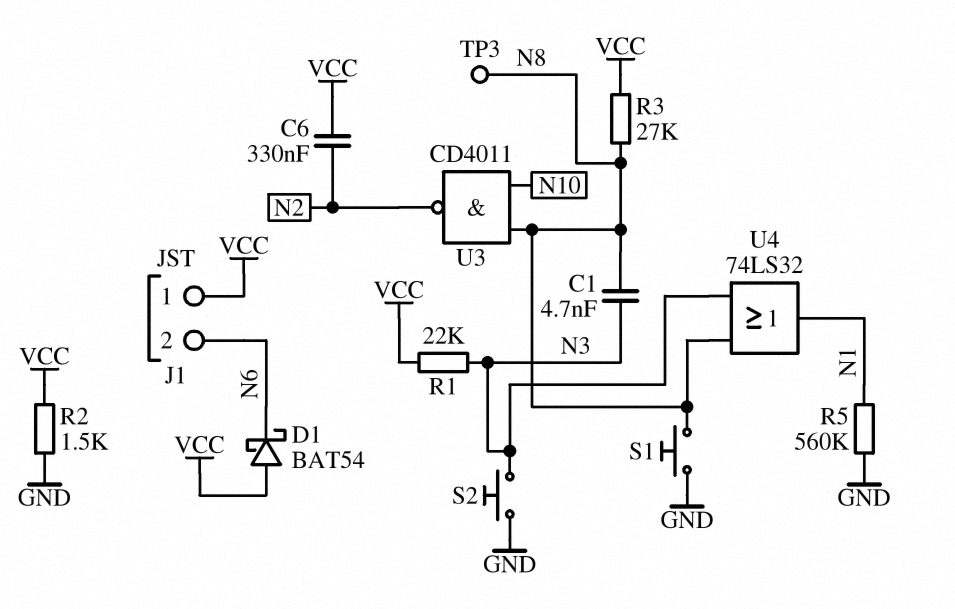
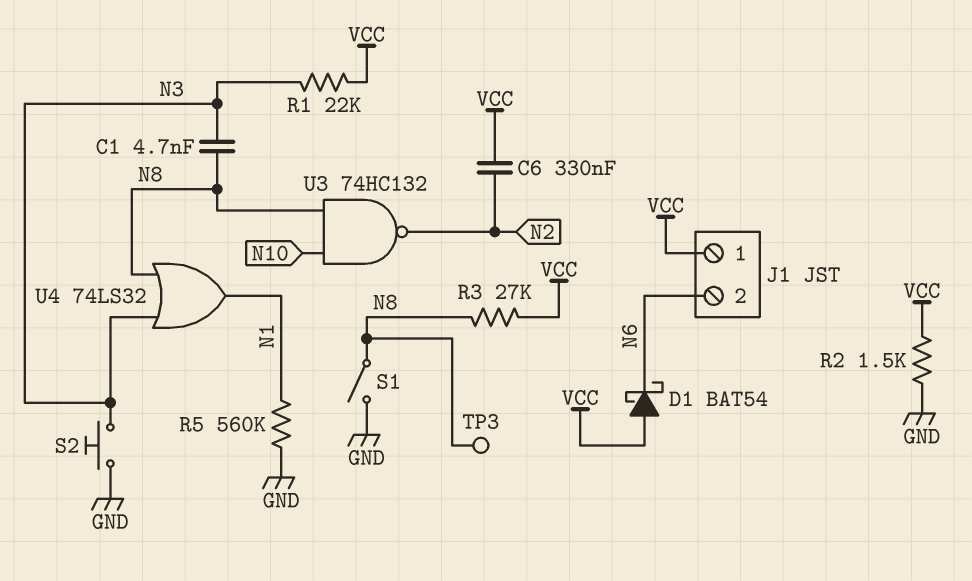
S1: button (GND, N8) -> switch (GND, N8)
U3: NAND CD4011 (in N8, in N10, out N2) -> NAND 74HC132 (in N8, in N10, out N2)

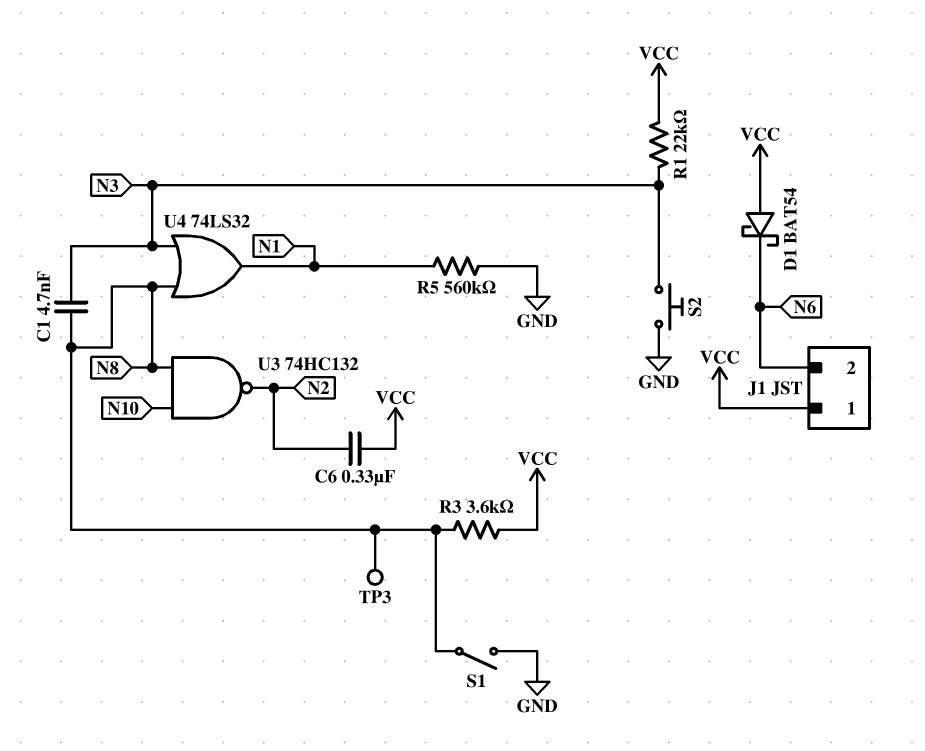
R2: 1.5k (GND, VCC) -> none
R3: 27k (N8, VCC) -> 3.6k (N8, VCC)

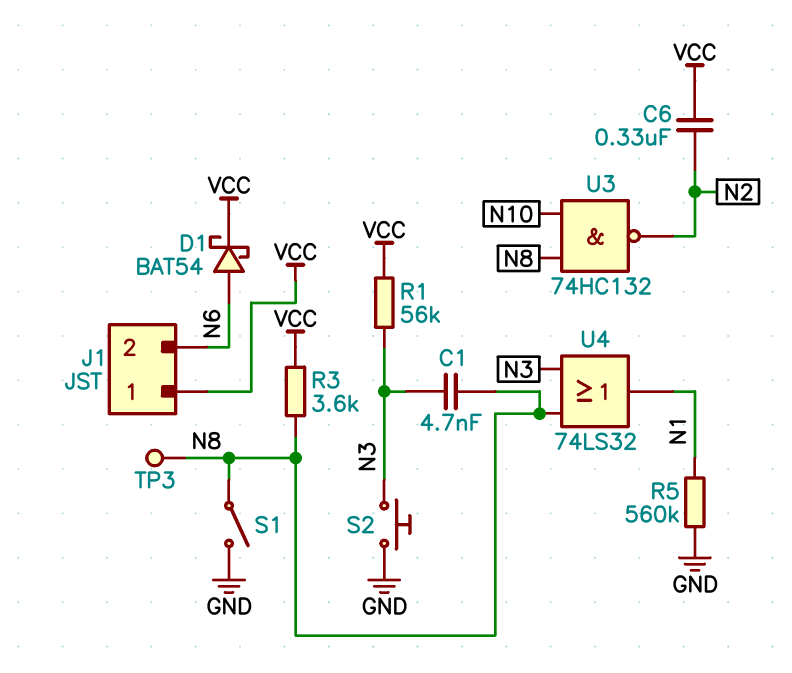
D1: schottky BAT54 (A VCC, K N6) -> schottky BAT54 (A N6, K VCC)
R1: 22k (N3, VCC) -> 56k (N3, VCC)

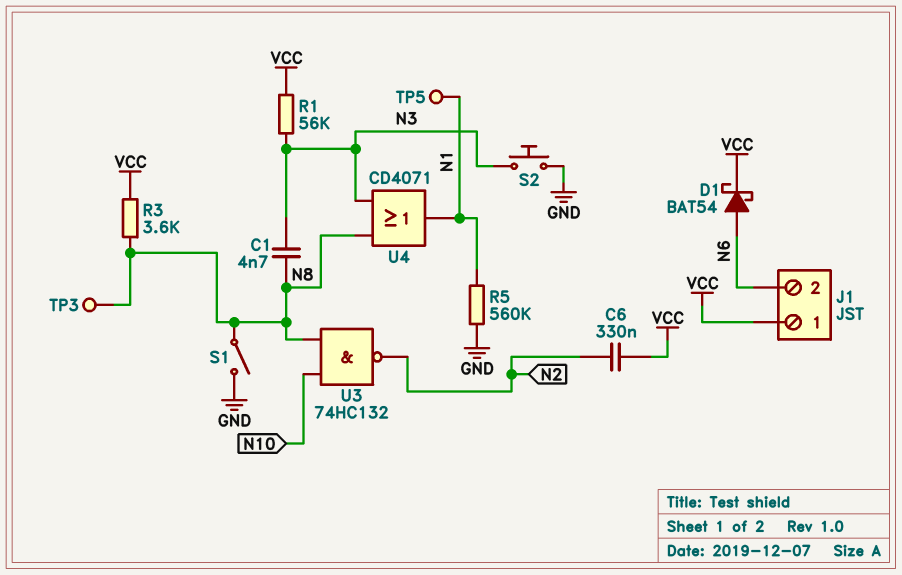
TP5: none -> test point (N1)
U4: OR 74LS32 (in N3, in N8, out N1) -> OR CD4071 (in N3, in N8, out N1)

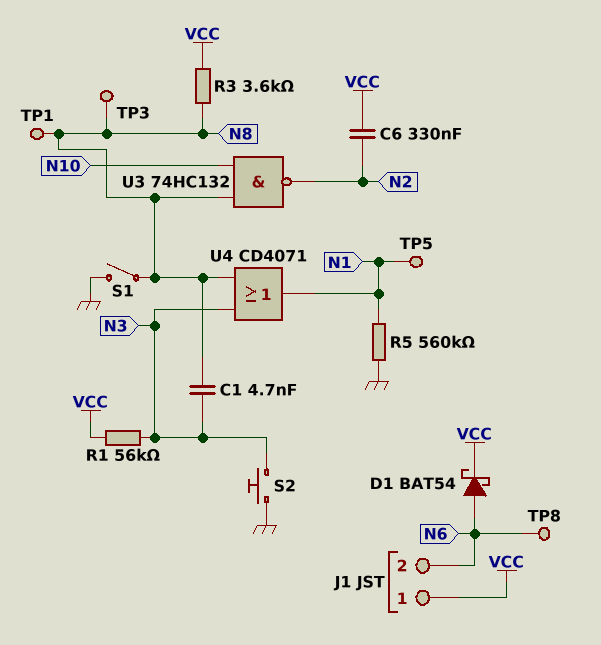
TP1: none -> test point (N8)
TP8: none -> test point (N6)

